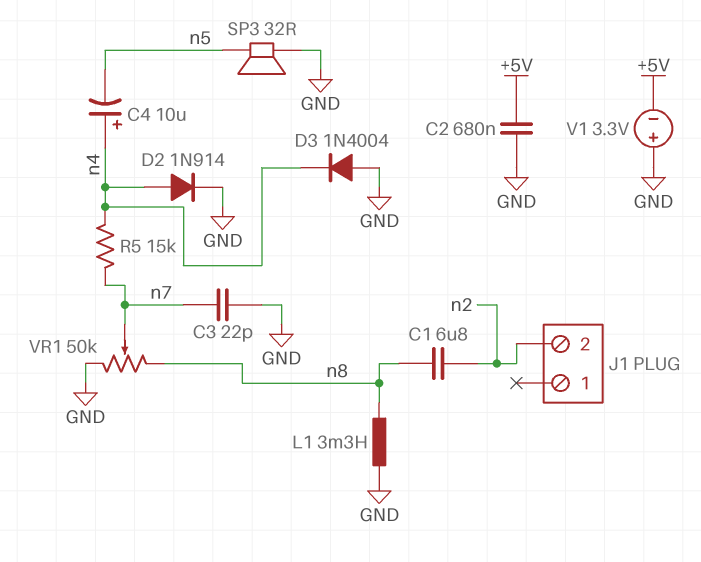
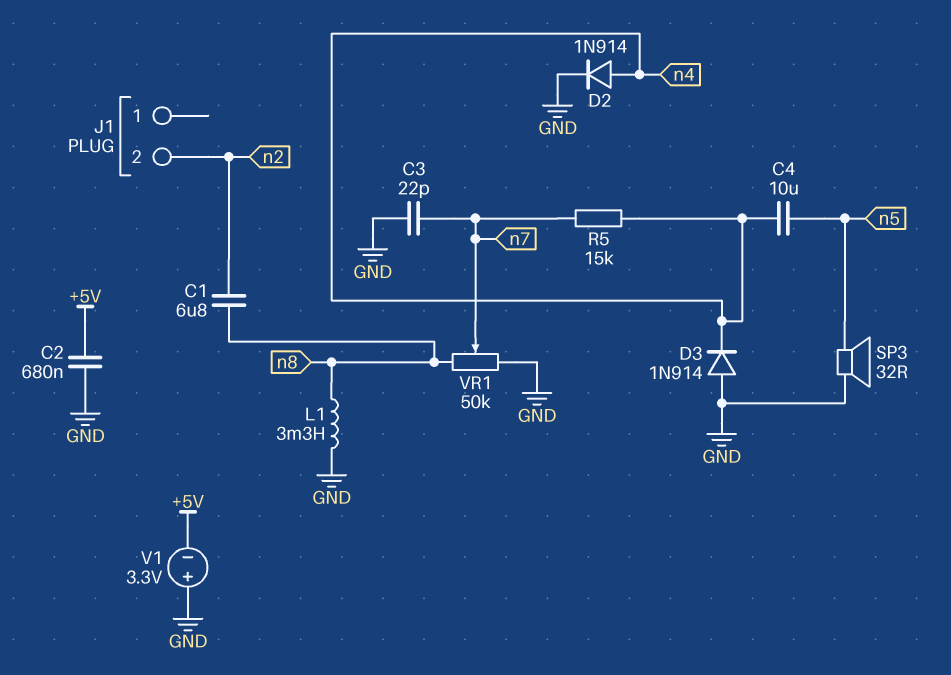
C4: 10uF (plus n4, minus n5) -> 10uF (n4, n5)
D3: diode 1N4004 (A GND, K n4) -> diode 1N914 (A GND, K n4)

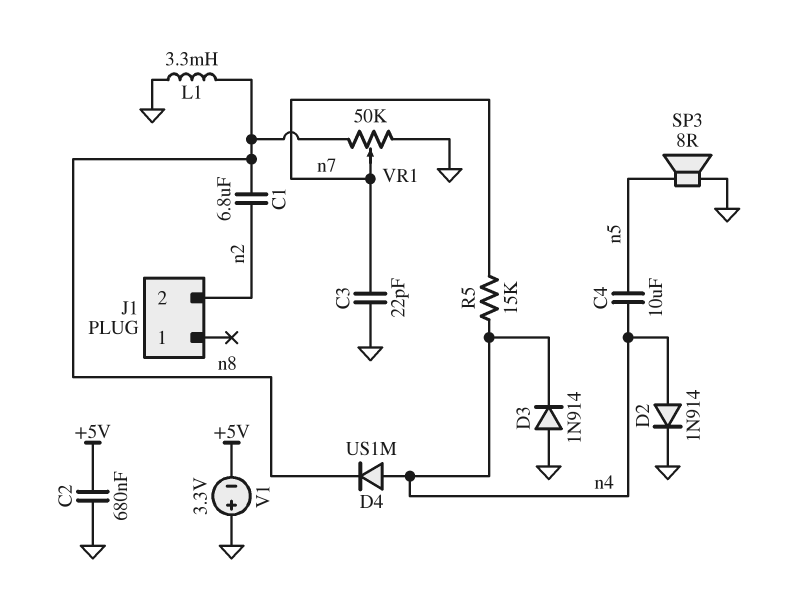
D4: none -> diode US1M (A n4, K n8)
SP3: speaker 32R (GND, n5) -> speaker 8R (GND, n5)

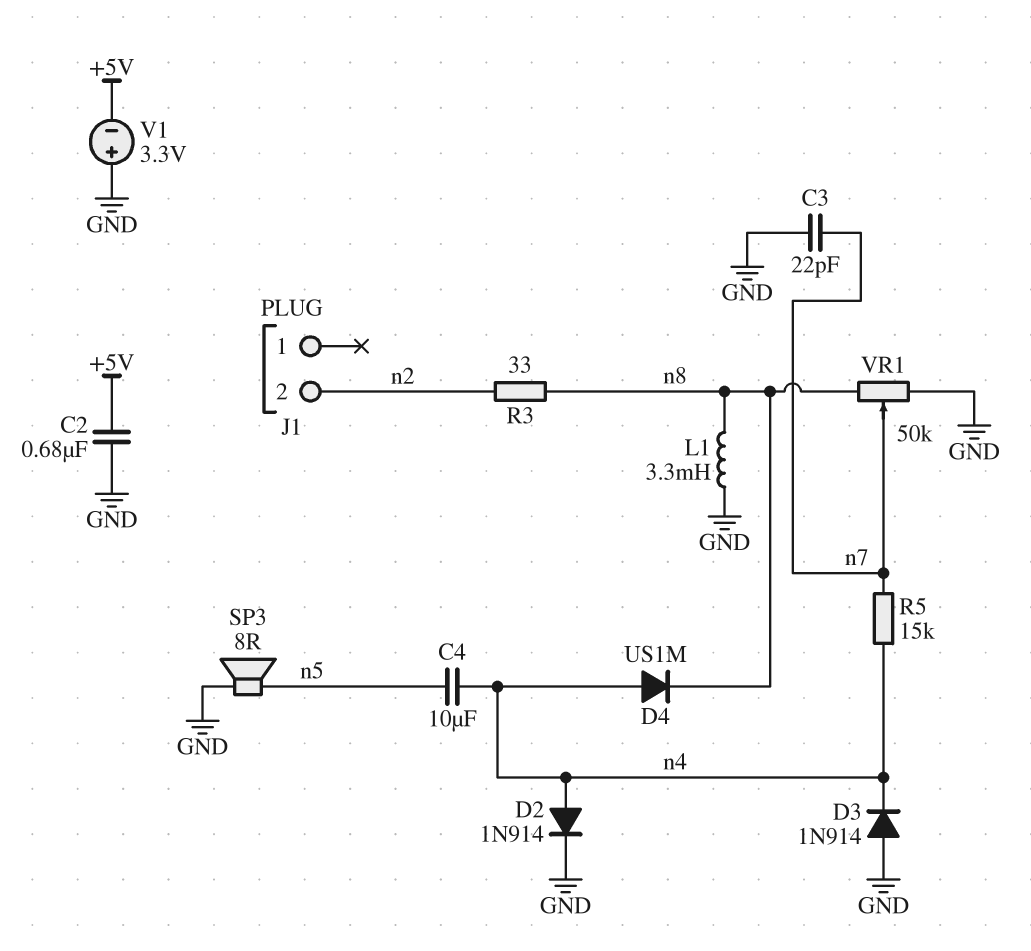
C1: 6.8uF (n2, n8) -> none
R3: none -> 33 (n2, n8)

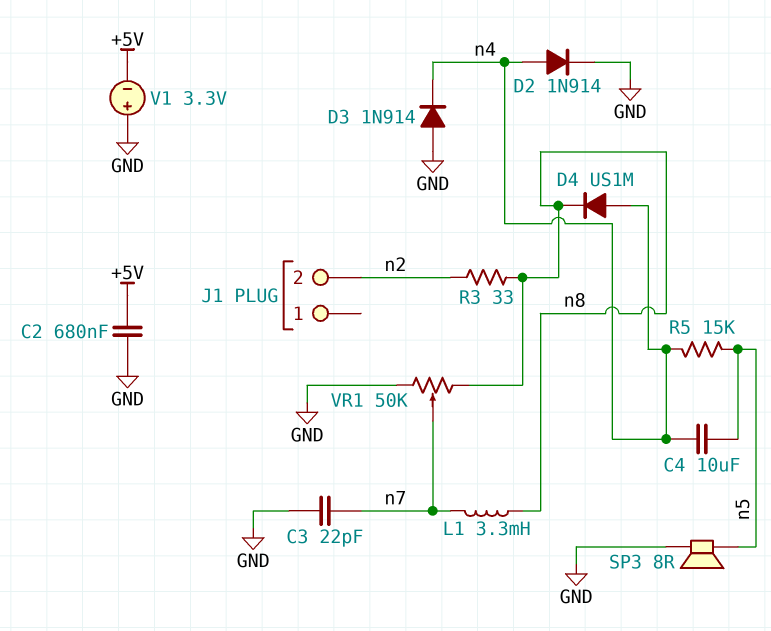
L1: 3.3mH (GND, n8) -> 3.3mH (n7, n8)
R5: 15k (n4, n7) -> 15k (n4, n5)

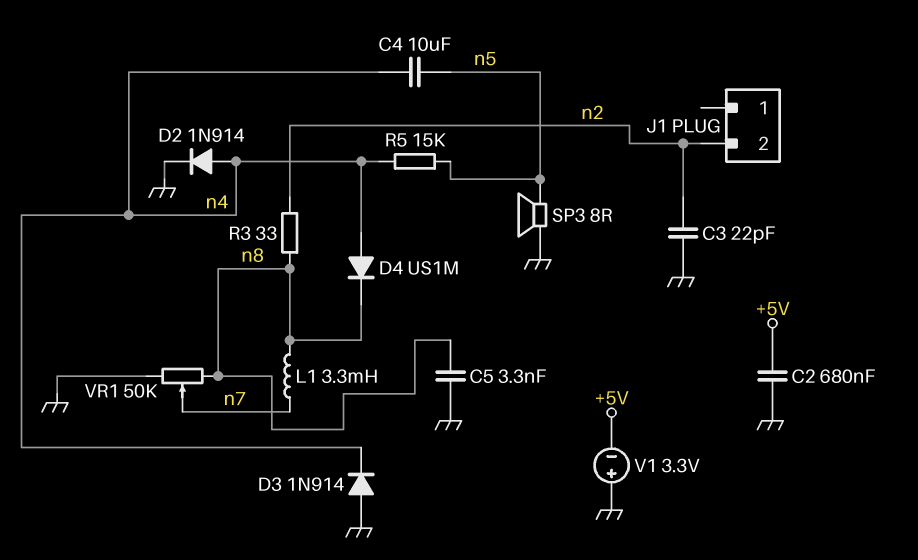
C3: 22pF (GND, n7) -> 22pF (GND, n2)
C5: none -> 3.3nF (GND, n8)

